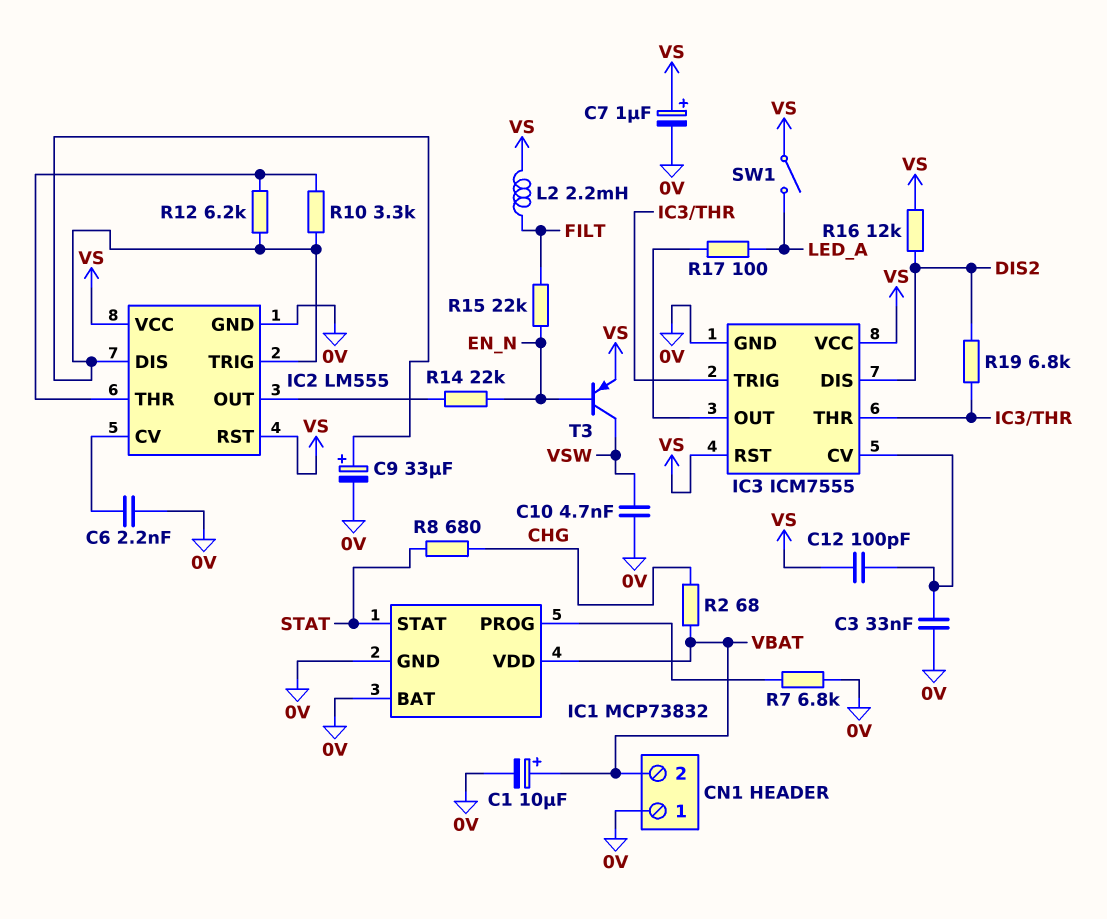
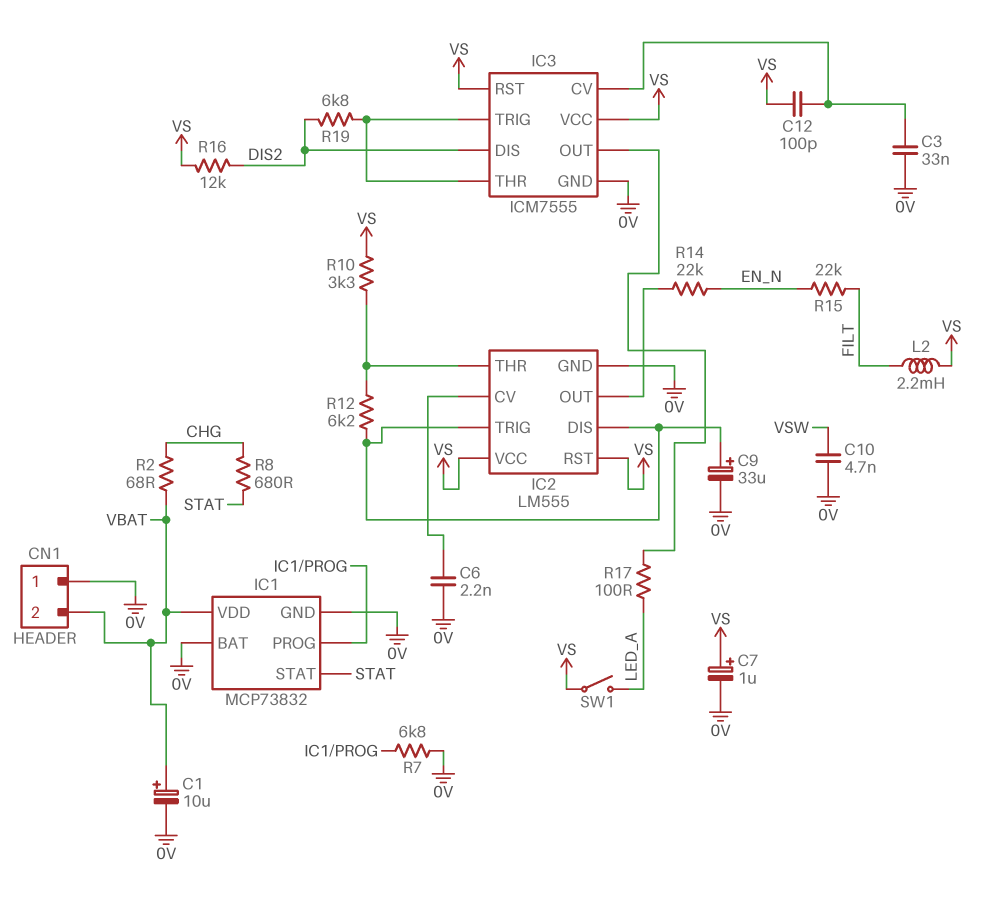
R10: 3.3k (IC2/DIS, IC2/THR) -> 3.3k (IC2/THR, VS)
T3: PNP (B EN_N, C VSW, E VS) -> none

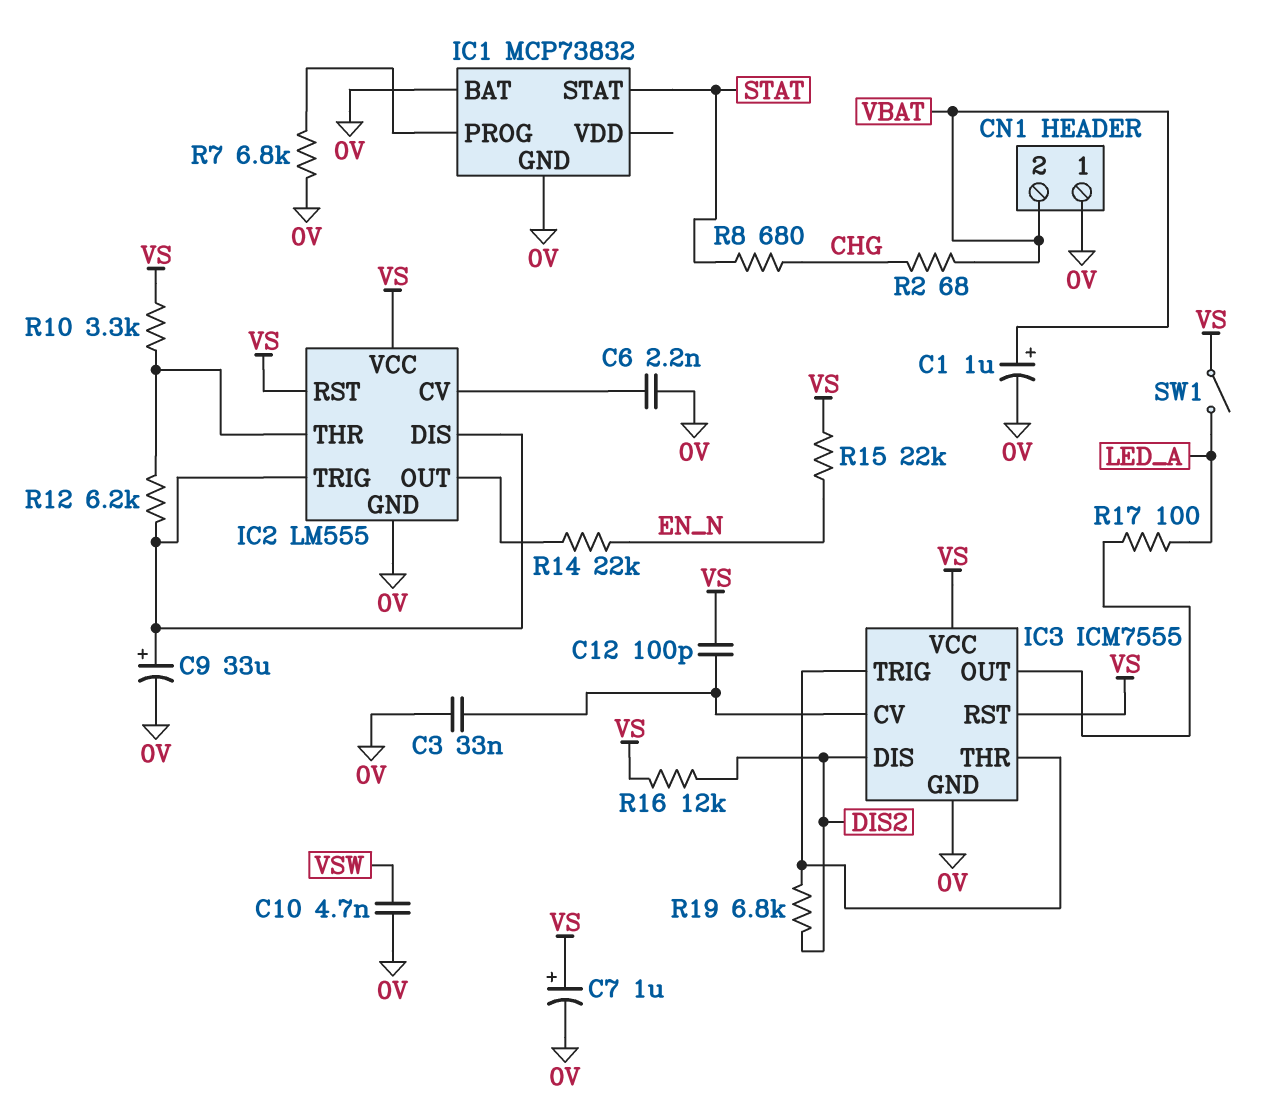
C1: 10uF (plus VBAT, minus 0V) -> 1uF (plus VBAT, minus 0V)
IC1 pin VDD: VBAT -> none
L2: 2.2mH (FILT, VS) -> none
R15: 22k (EN_N, FILT) -> 22k (EN_N, VS)

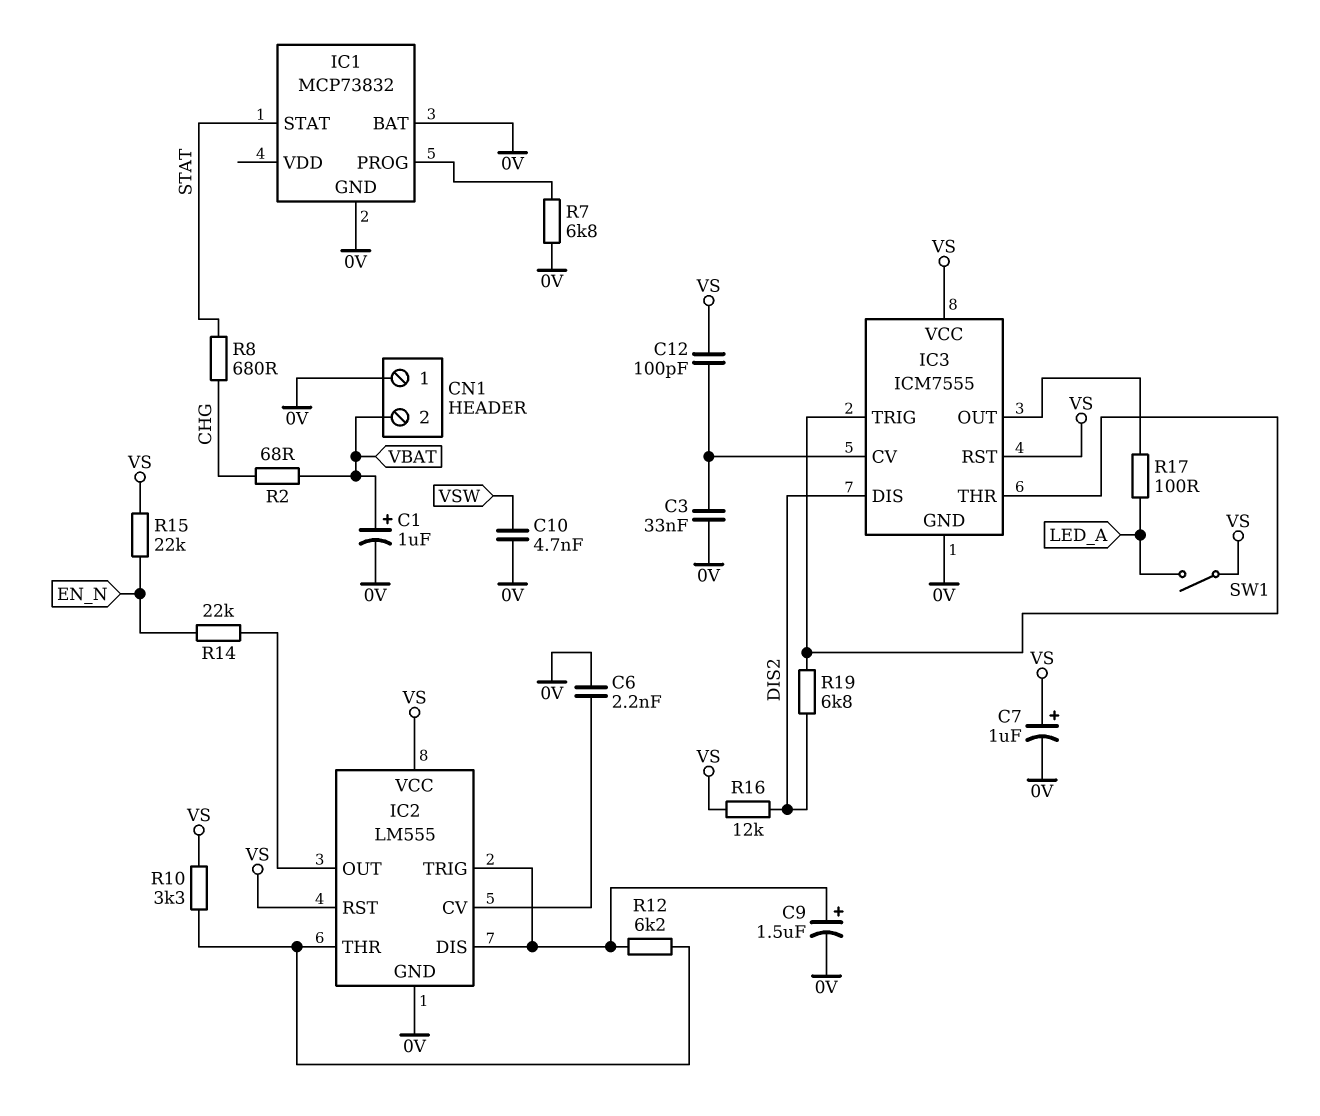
C9: 33uF (plus IC2/DIS, minus 0V) -> 1.5uF (plus IC2/DIS, minus 0V)

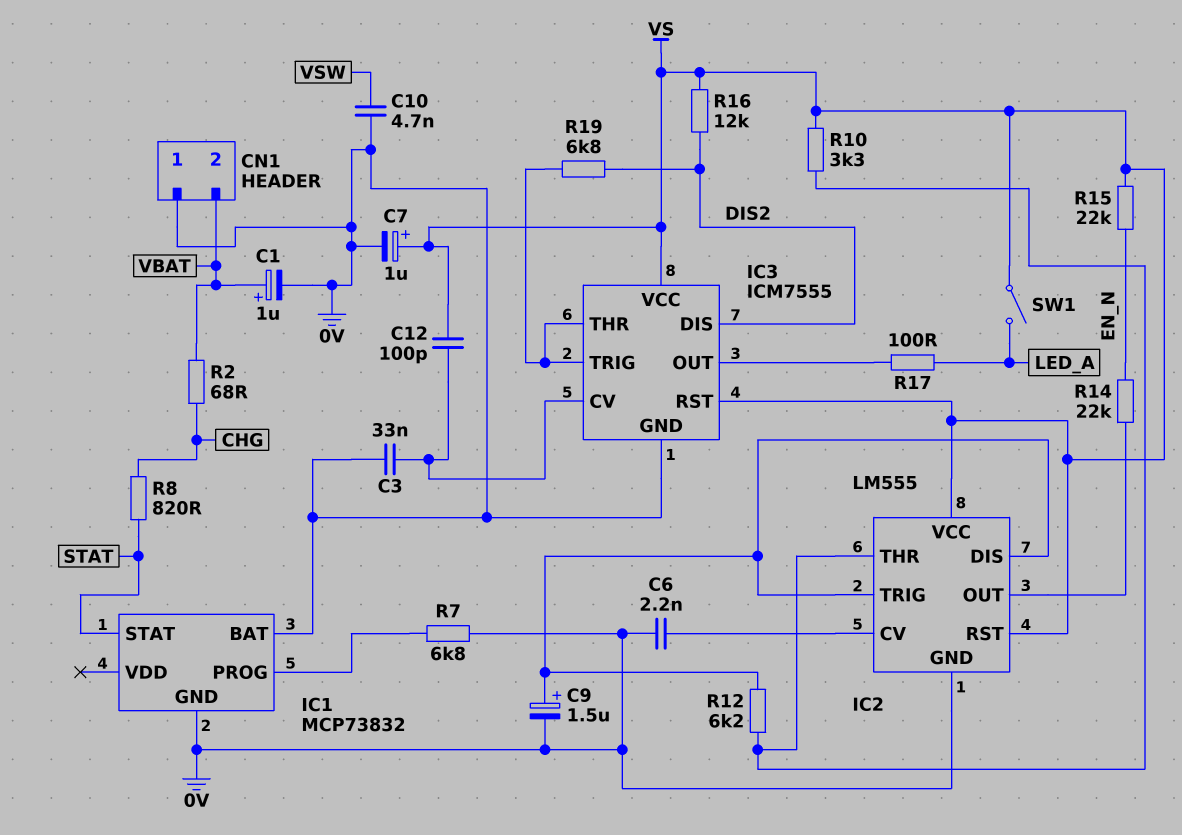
R8: 680 (CHG, STAT) -> 820 (CHG, STAT)

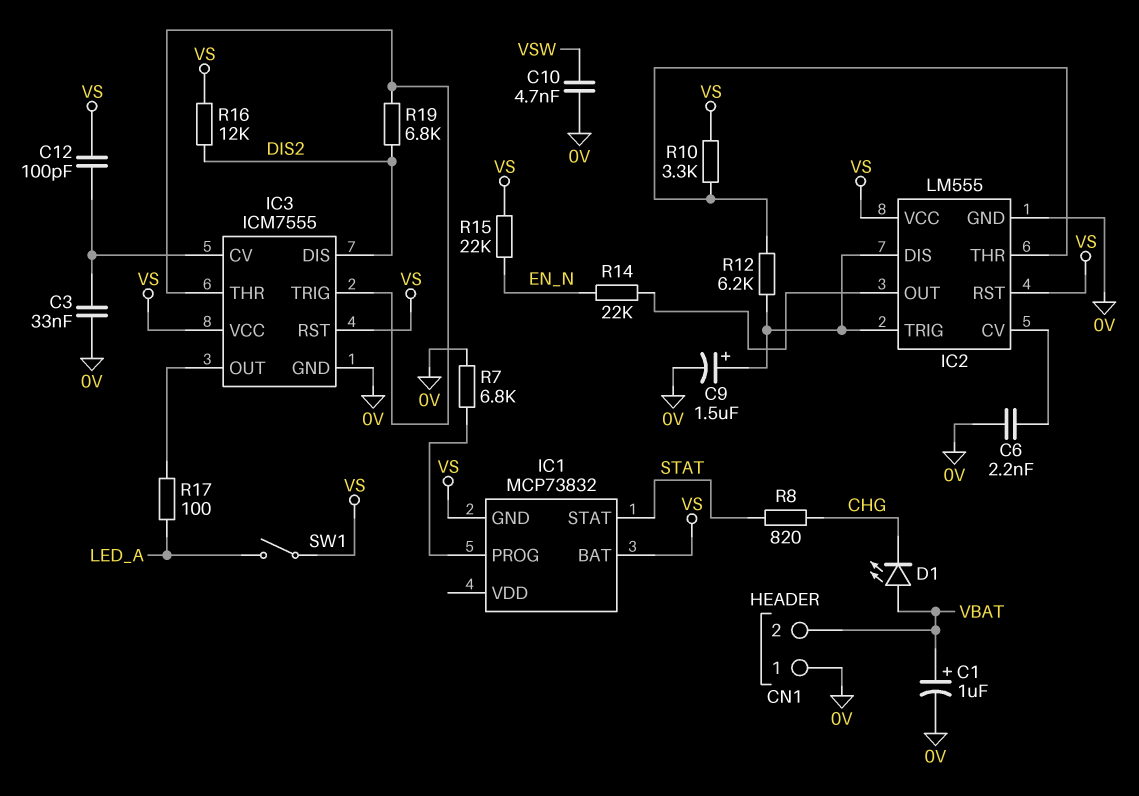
C7: 1uF (plus VS, minus 0V) -> none
D1: none -> LED (A VBAT, K CHG)
IC1 pin BAT: 0V -> VS
IC1 pin GND: 0V -> VS
R2: 68 (CHG, VBAT) -> none

